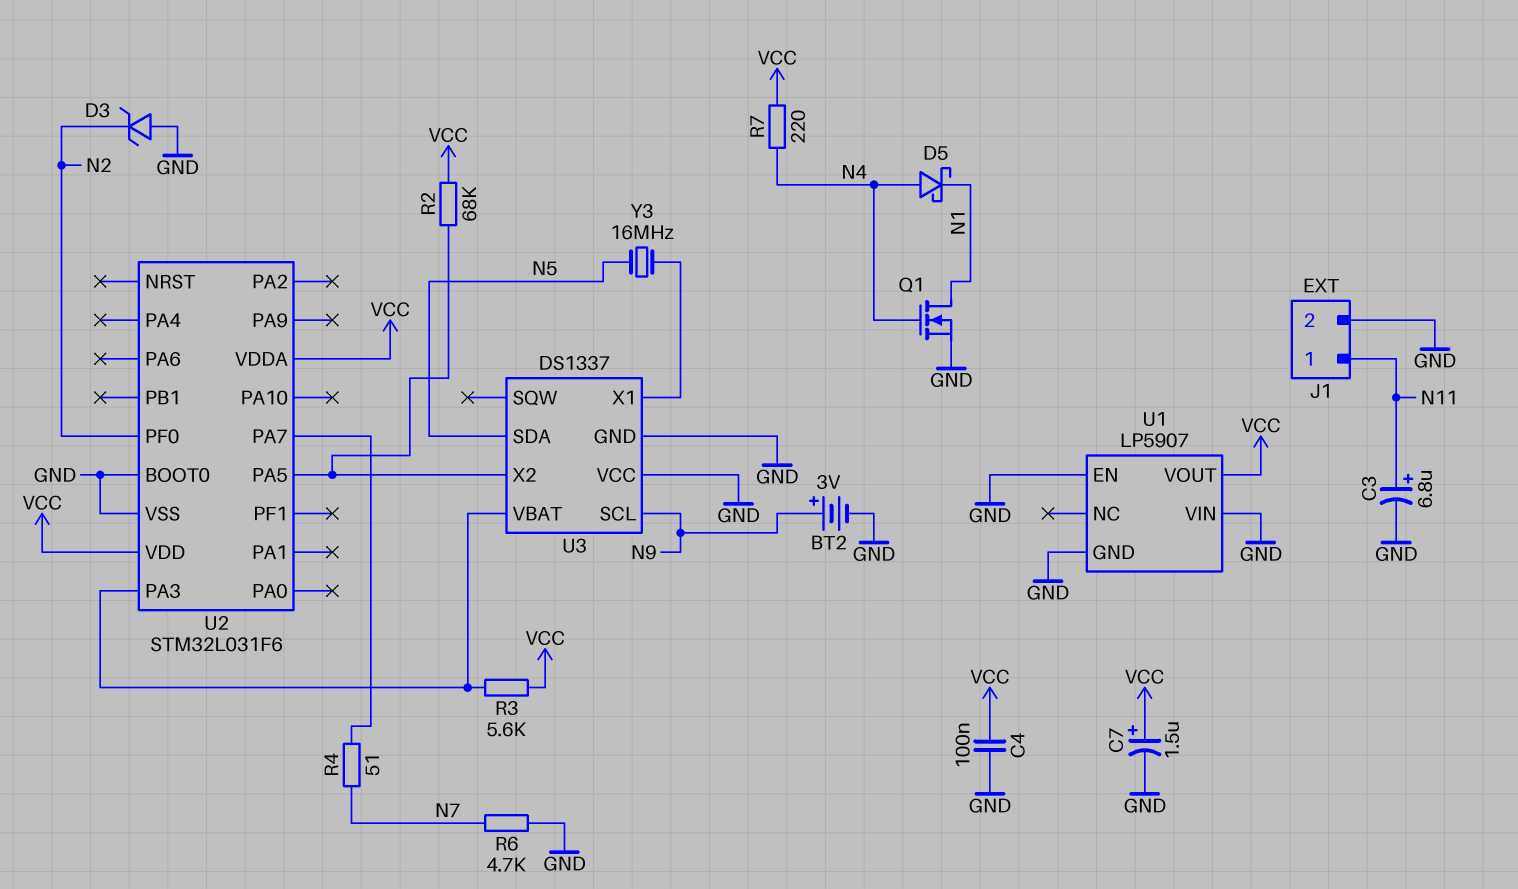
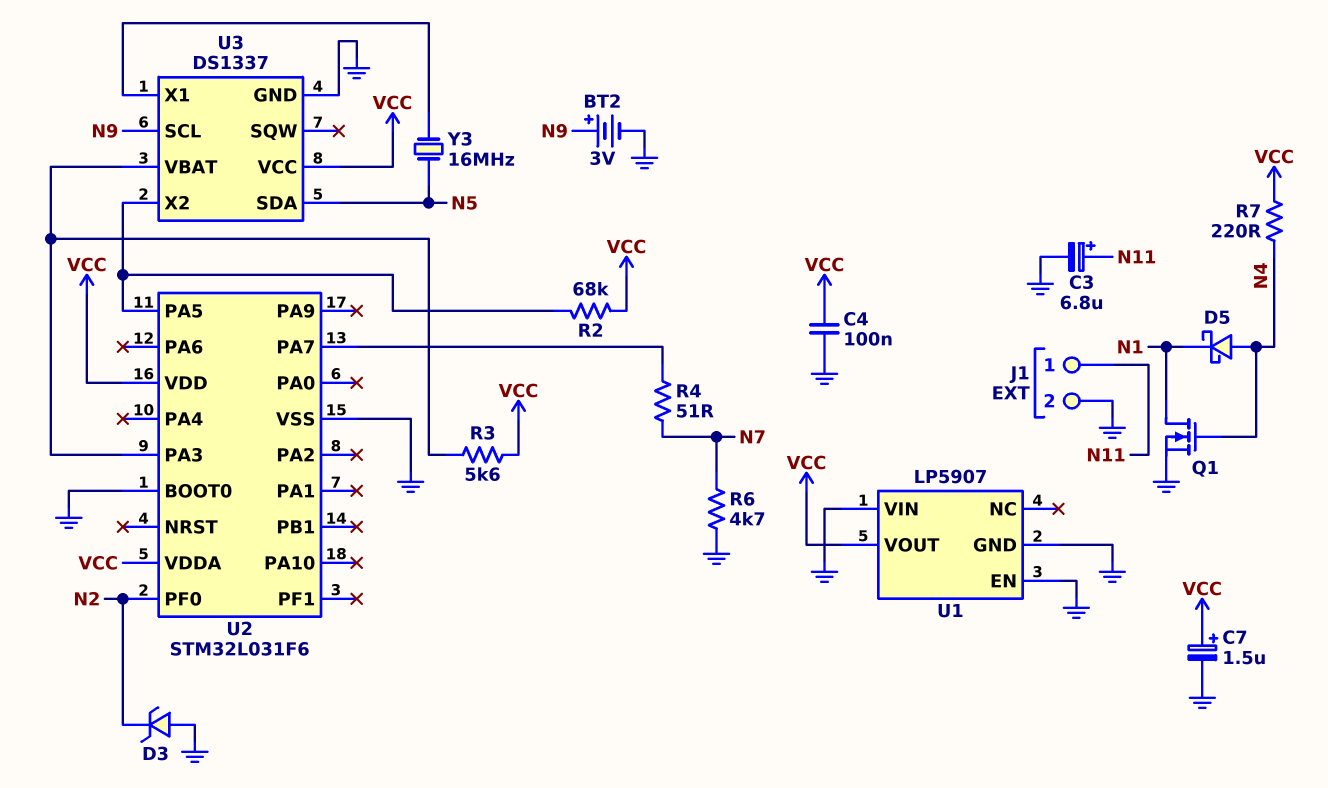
U3 pin VCC: GND -> VCC

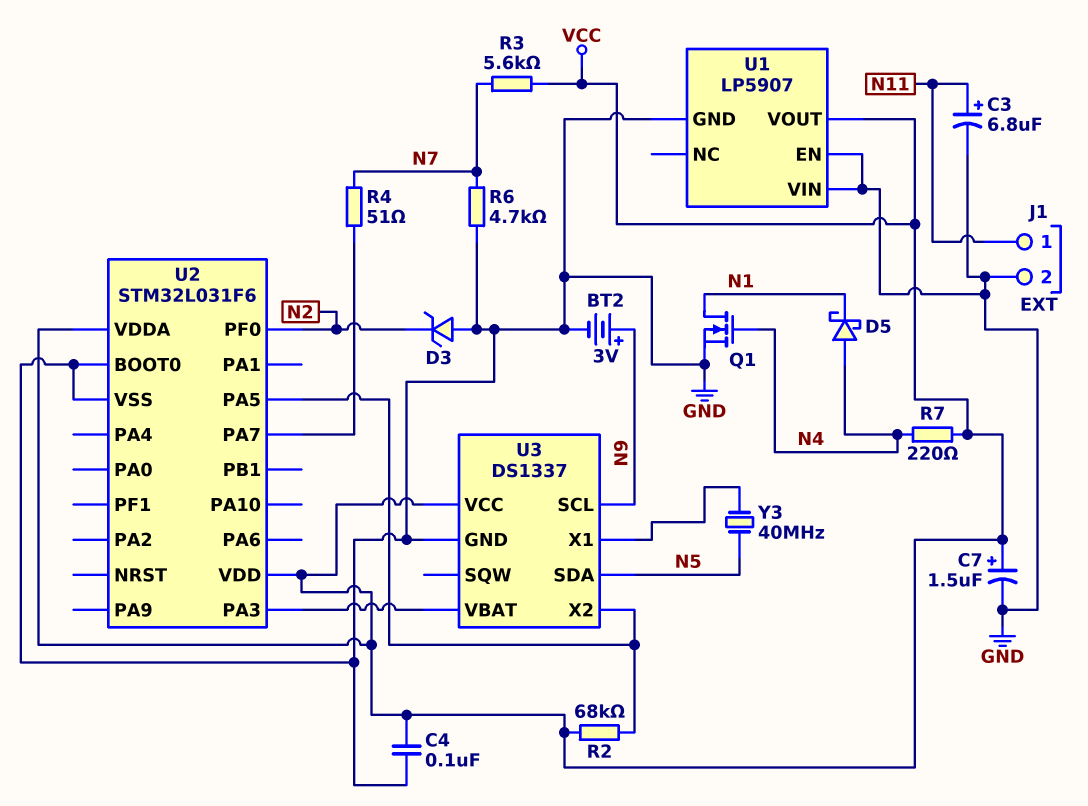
R3: 5.6k (U2/PA3, VCC) -> 5.6k (N7, VCC)
Y3: 16MHz (N5, U3/X1) -> 40MHz (N5, U3/X1)

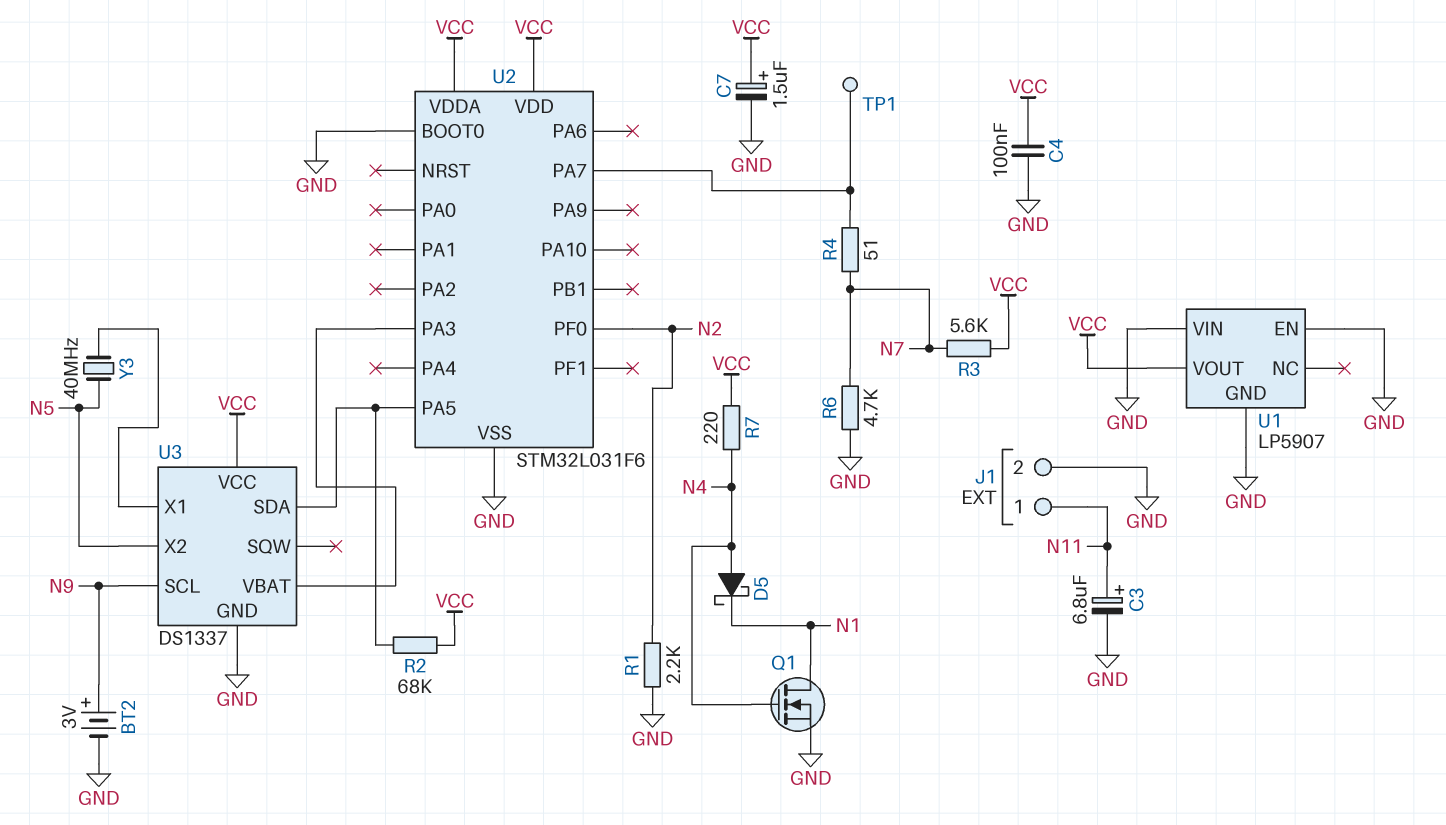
D3: zener (A GND, K N2) -> none
R1: none -> 2.2k (GND, N2)
TP1: none -> test point (U2/PA7)
U3 pin SDA: N5 -> U2/PA5
U3 pin X2: U2/PA5 -> N5

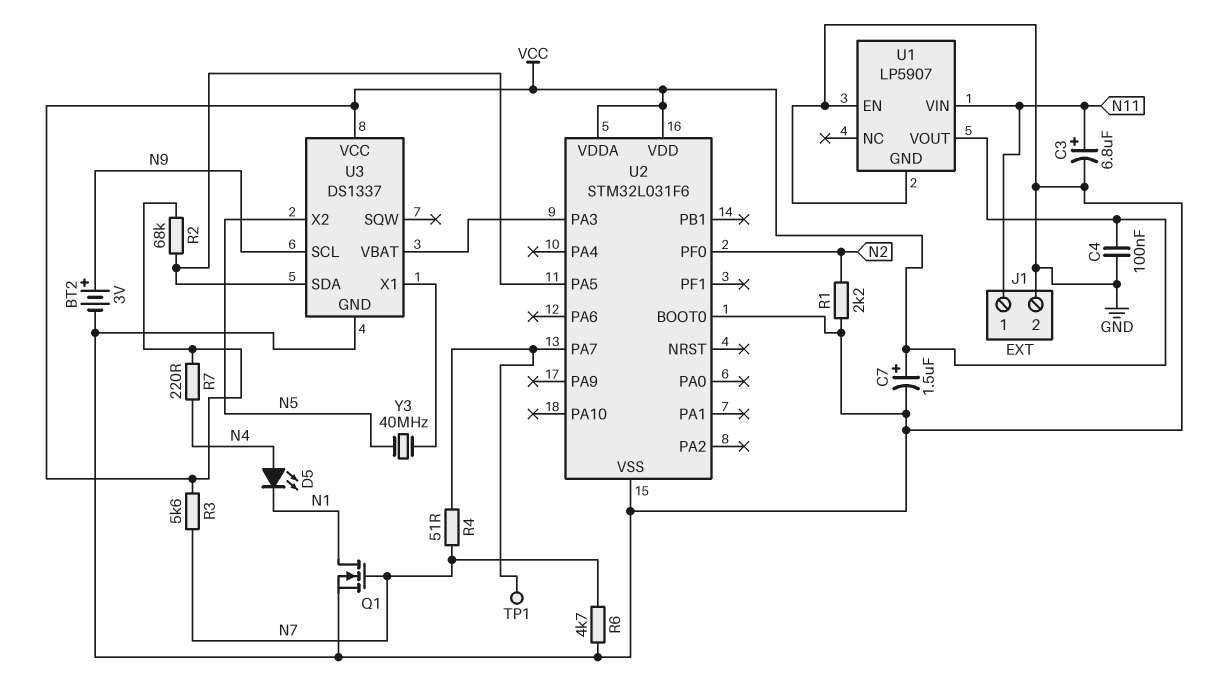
D5: schottky (A N4, K N1) -> LED (A N4, K N1)
Q1: NMOS (G N4, D N1, S GND) -> NMOS (G N7, D N1, S GND)
U1 pin VIN: GND -> N11

